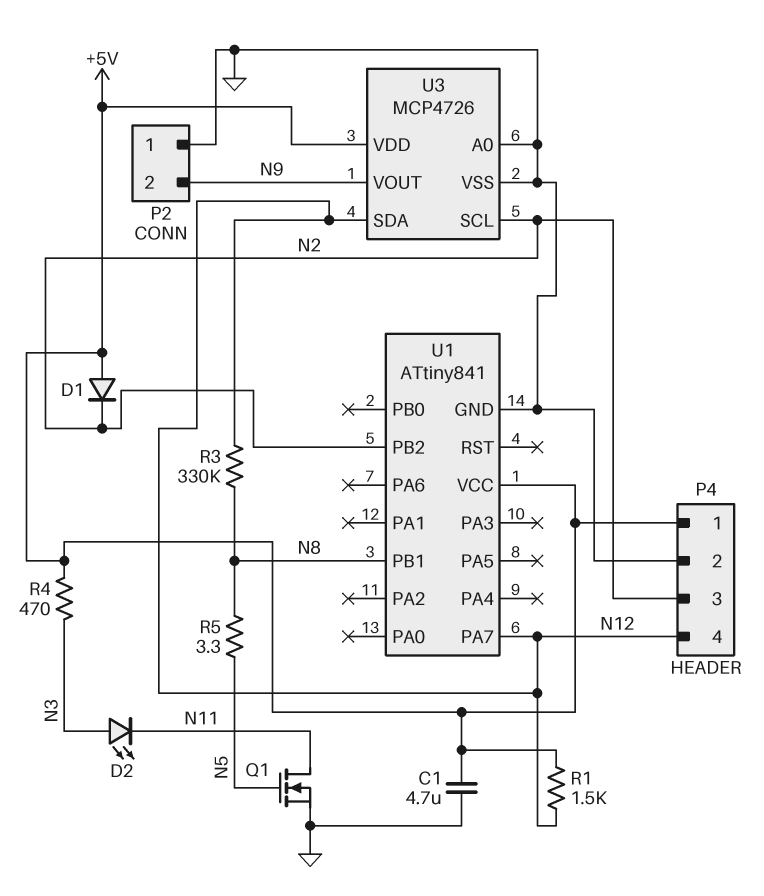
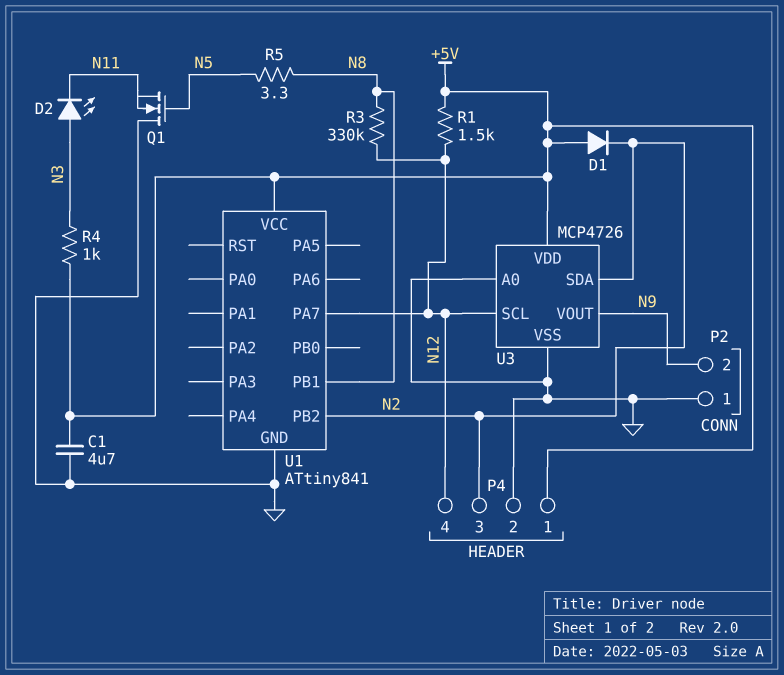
Q1: NMOS (G N5, D N11, S GND) -> NMOS (G N5, D GND, S N11)
R4: 470 (+5V, N3) -> 1k (+5V, N3)
U3 pin SCL: N2 -> N12
U3 pin SDA: N12 -> N2

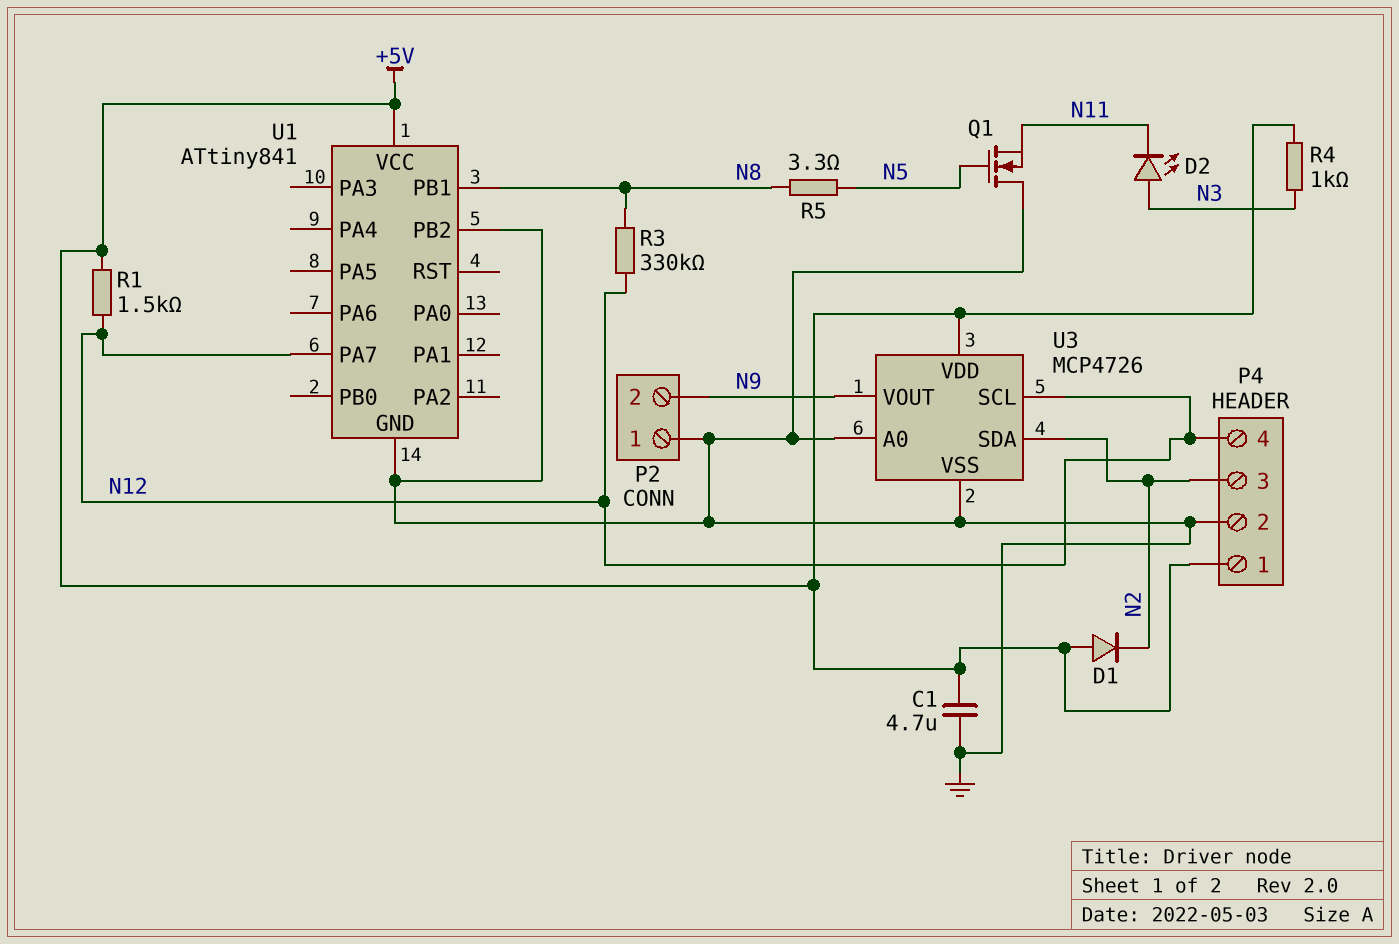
U1 pin PB2: N2 -> GND

